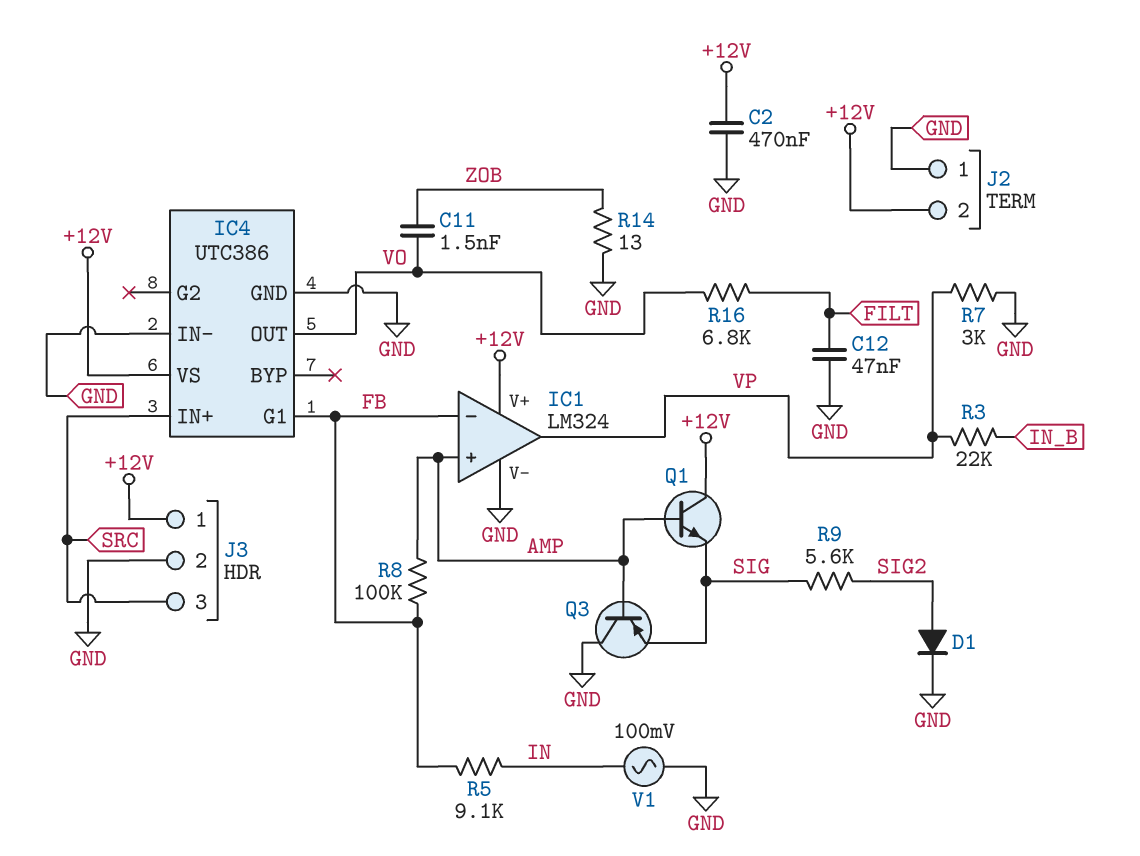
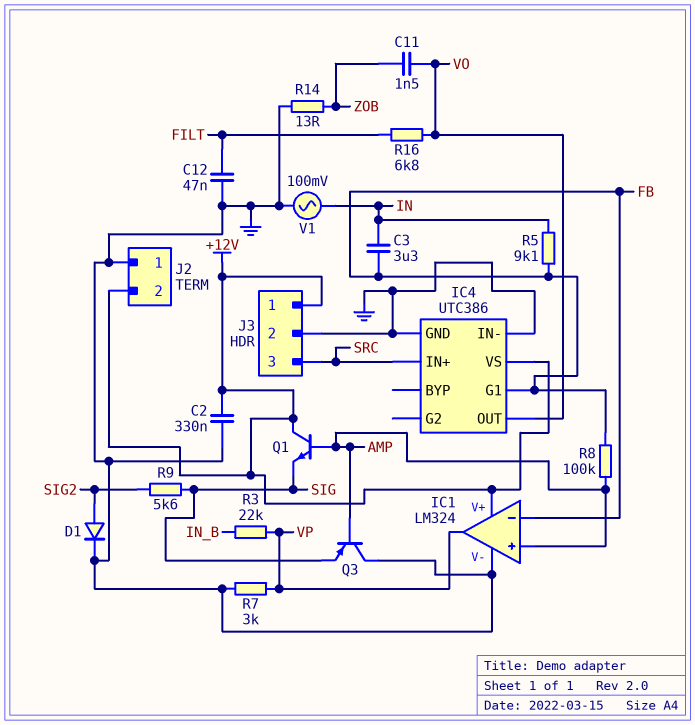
C2: 470nF (+12V, GND) -> 330nF (+12V, GND)
C3: none -> 3.3uF (FB, IN)

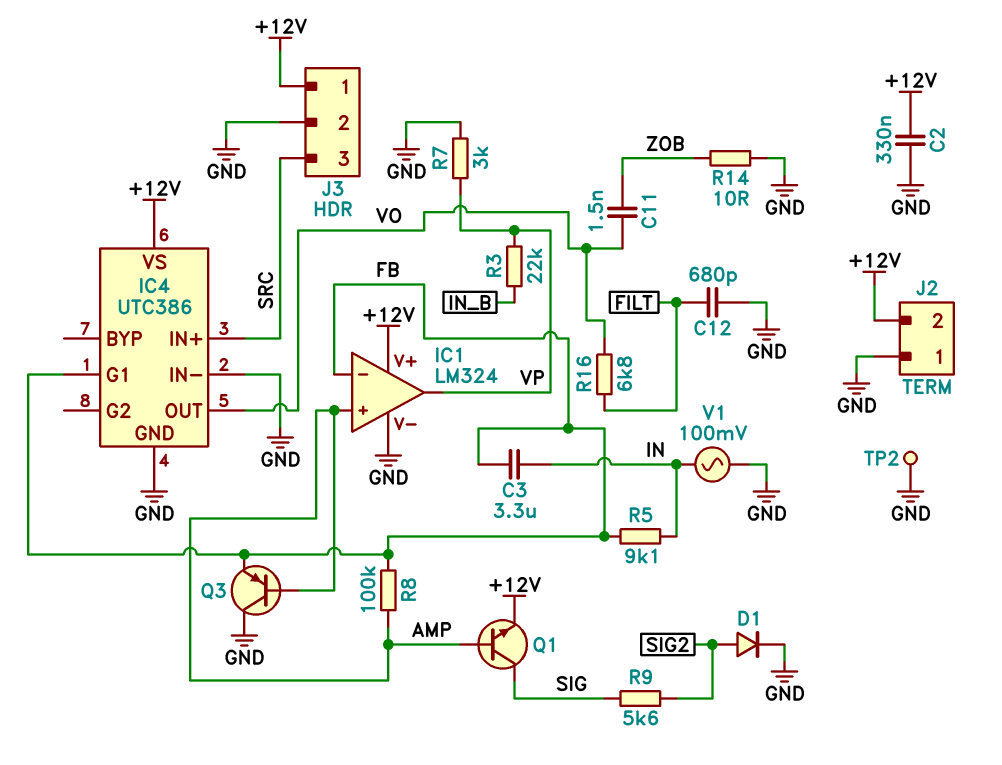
C12: 47nF (FILT, GND) -> 680pF (FILT, GND)
Q1: NPN (B AMP, C +12V, E SIG) -> NPN (B AMP, C SIG, E +12V)
Q3: PNP (B AMP, C GND, E SIG) -> PNP (B AMP, C GND, E FB)
R14: 13 (GND, ZOB) -> 10 (GND, ZOB)
TP2: none -> test point (GND)

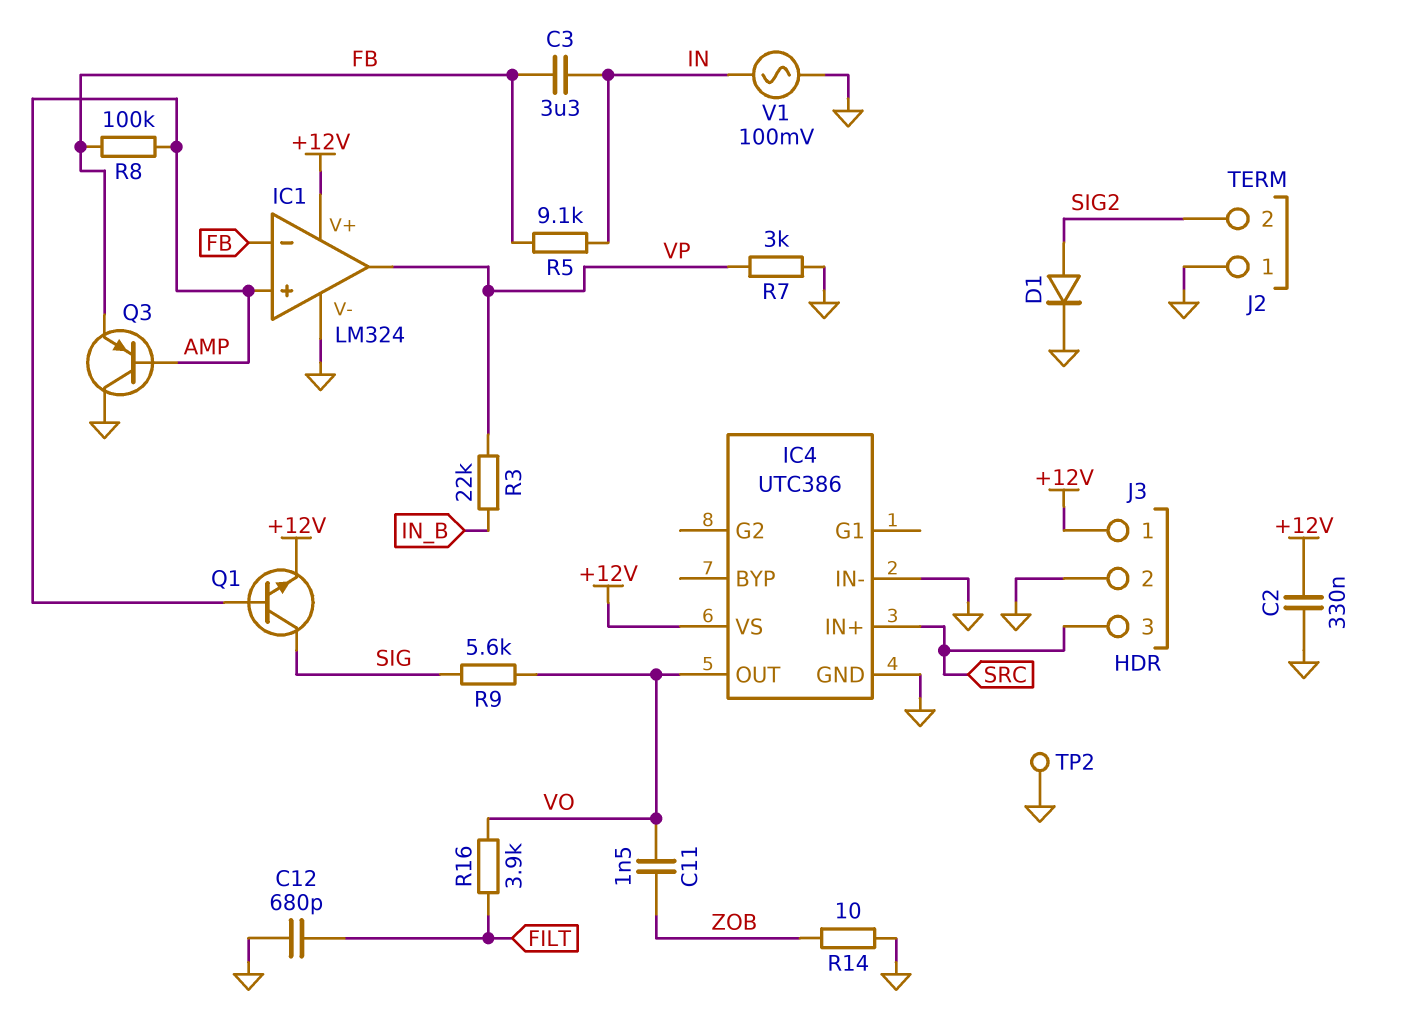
IC4 pin G1: FB -> none
J2 pin 2: +12V -> SIG2
R9: 5.6k (SIG, SIG2) -> 5.6k (SIG, VO)
R16: 6.8k (FILT, VO) -> 3.9k (FILT, VO)

